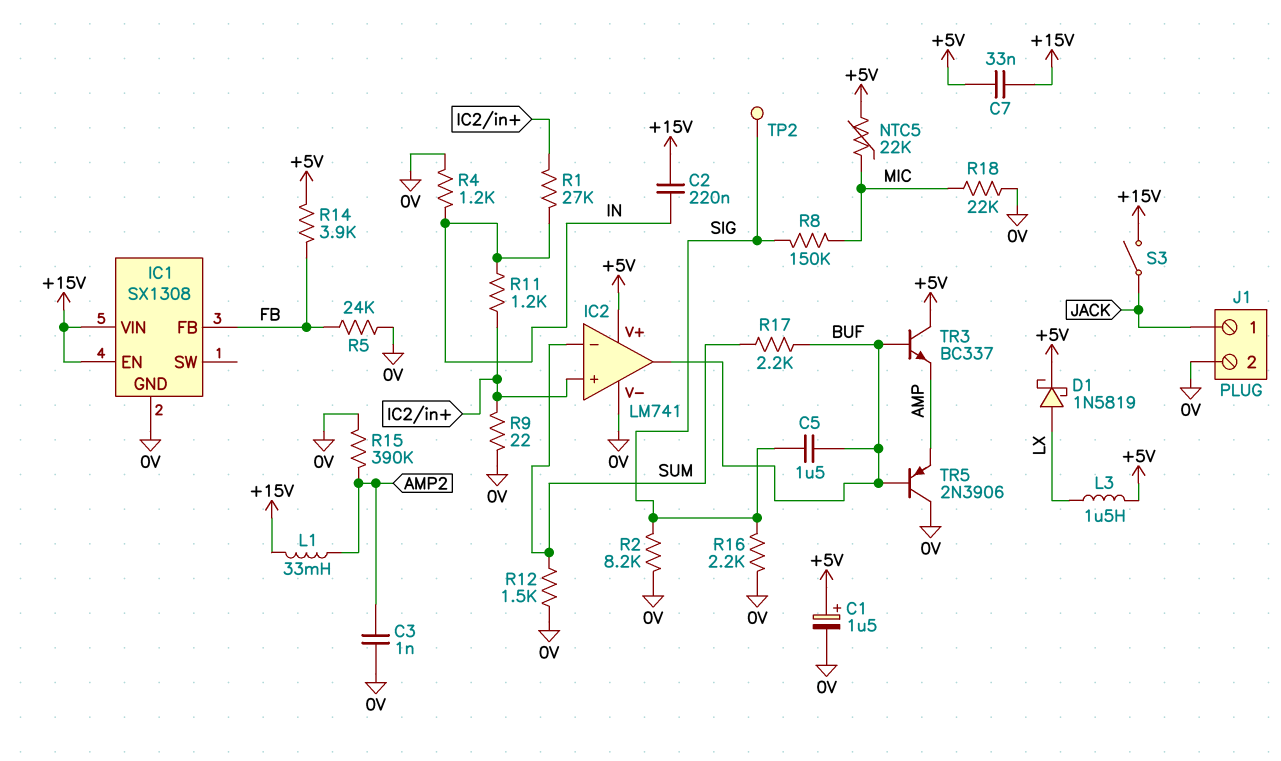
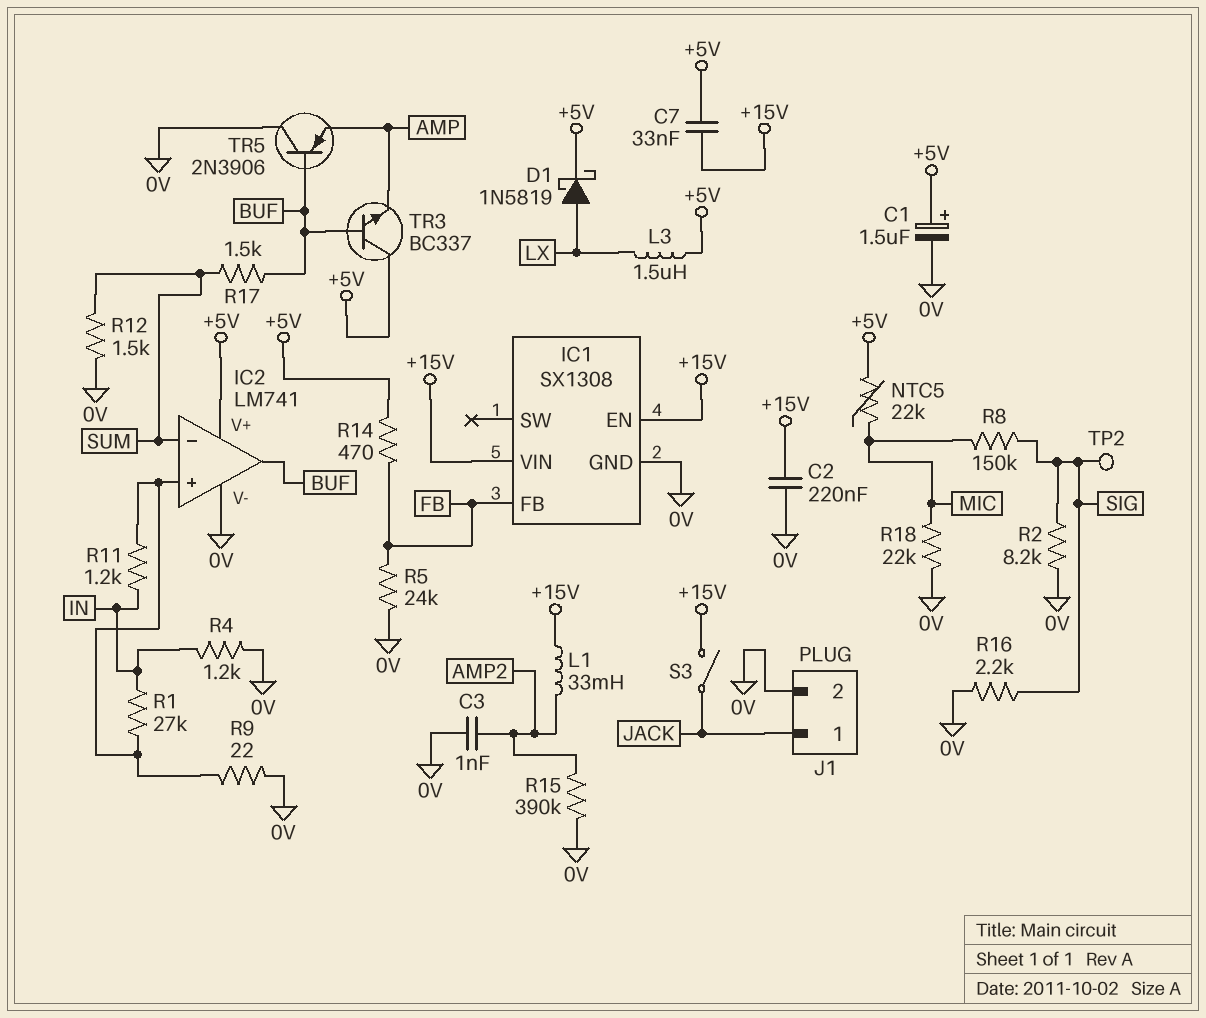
C2: 220nF (+15V, IN) -> 220nF (+15V, 0V)
C5: 1.5uF (BUF, SIG) -> none
R14: 3.9k (+5V, FB) -> 470 (+5V, FB)
R17: 2.2k (BUF, SUM) -> 1.5k (BUF, SUM)

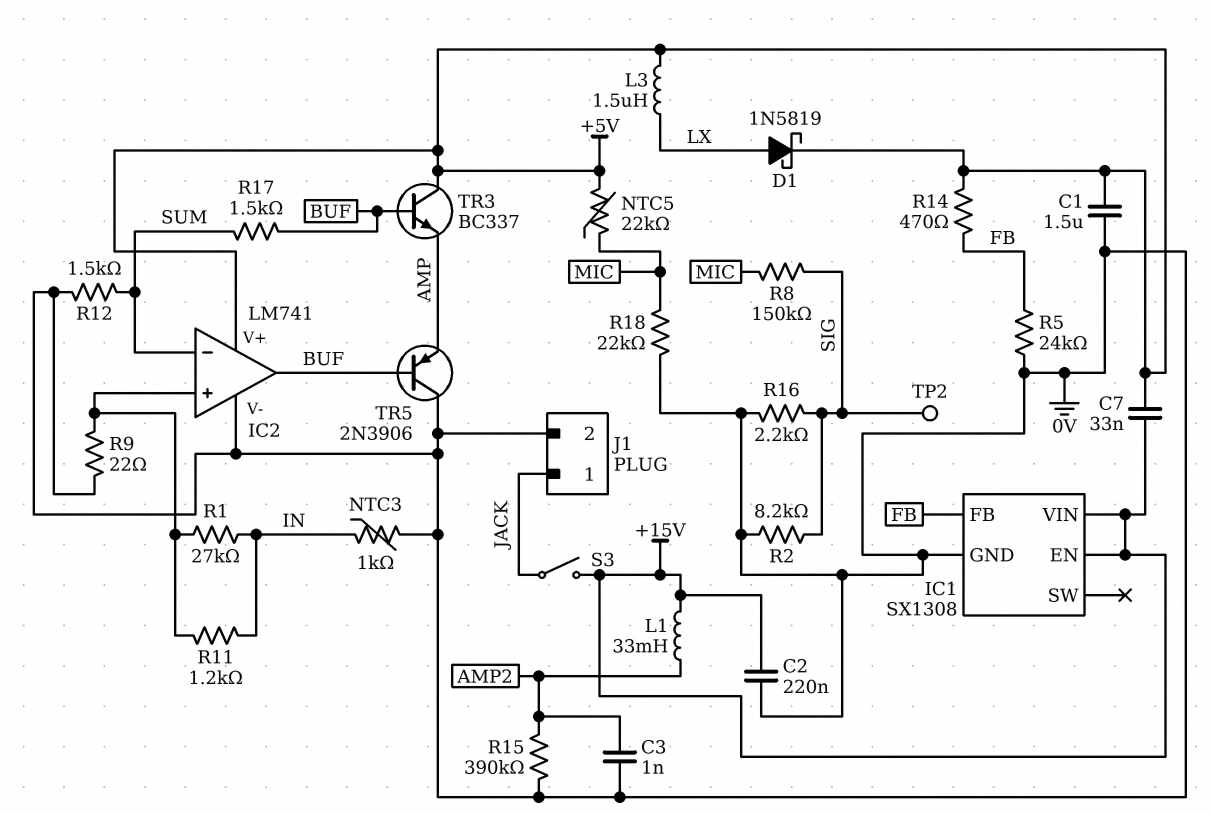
C1: 1.5uF (plus +5V, minus 0V) -> 1.5uF (+5V, 0V)
NTC3: none -> 1k (0V, IN)
R4: 1.2k (0V, IN) -> none

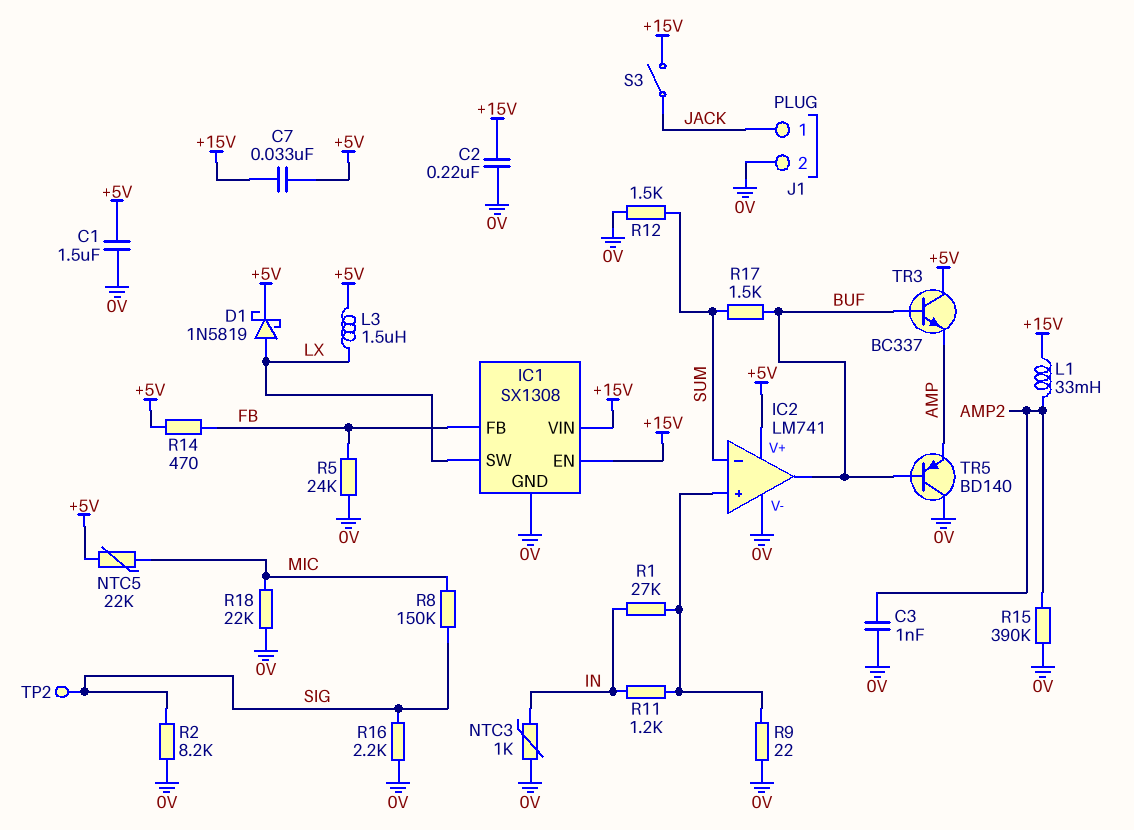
IC1 pin SW: none -> LX
TR5: PNP 2N3906 (B BUF, C 0V, E AMP) -> PNP BD140 (B BUF, C 0V, E AMP)

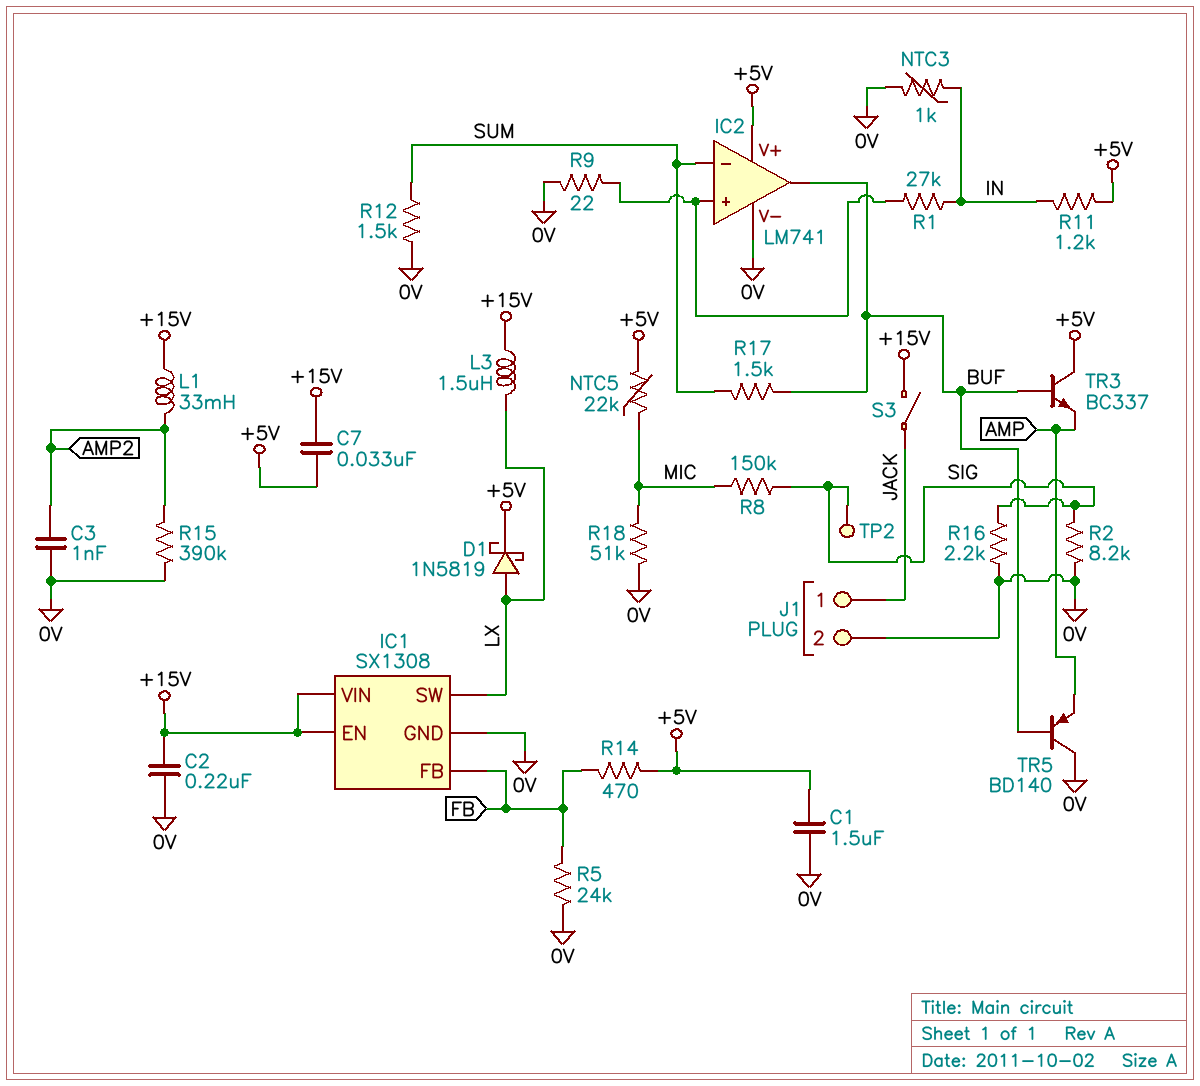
L3: 1.5uH (+5V, LX) -> 1.5uH (+15V, LX)
R11: 1.2k (IC2/in+, IN) -> 1.2k (+5V, IN)
R18: 22k (0V, MIC) -> 51k (0V, MIC)

